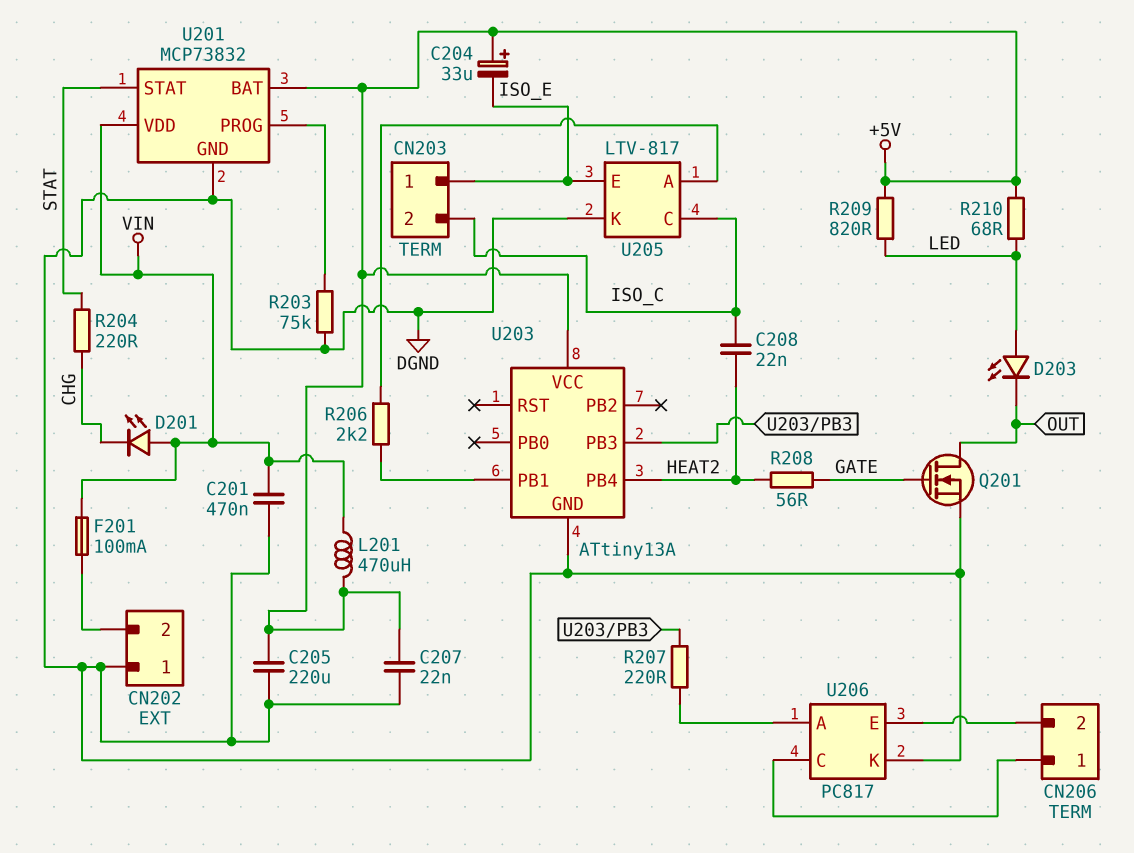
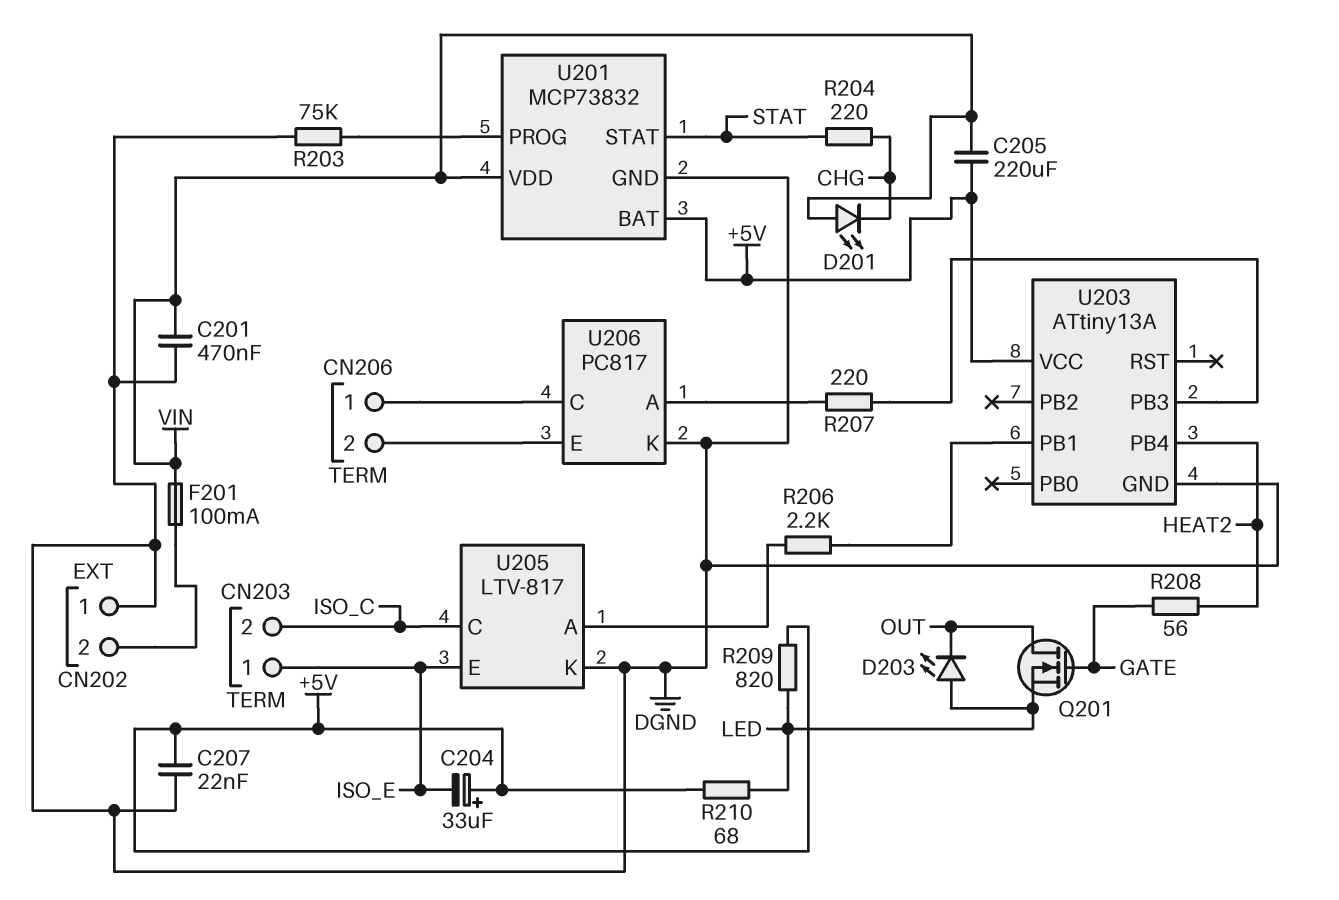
C205: 220uF (+5V, DGND) -> 220uF (+5V, VIN)
C208: 22nF (HEAT2, ISO_C) -> none
L201: 470uH (+5V, VIN) -> none
Q201: NMOS (G GATE, D OUT, S DGND) -> NMOS (G GATE, D OUT, S LED)

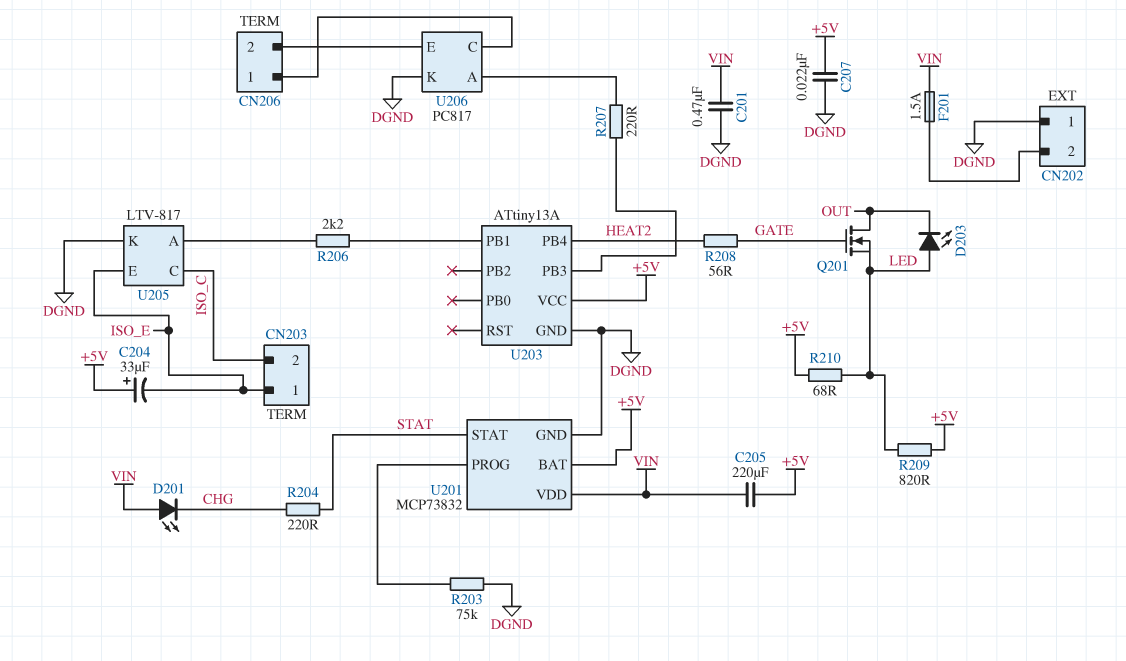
F201: 100mA (CN202/2, VIN) -> 1.5A (CN202/2, VIN)

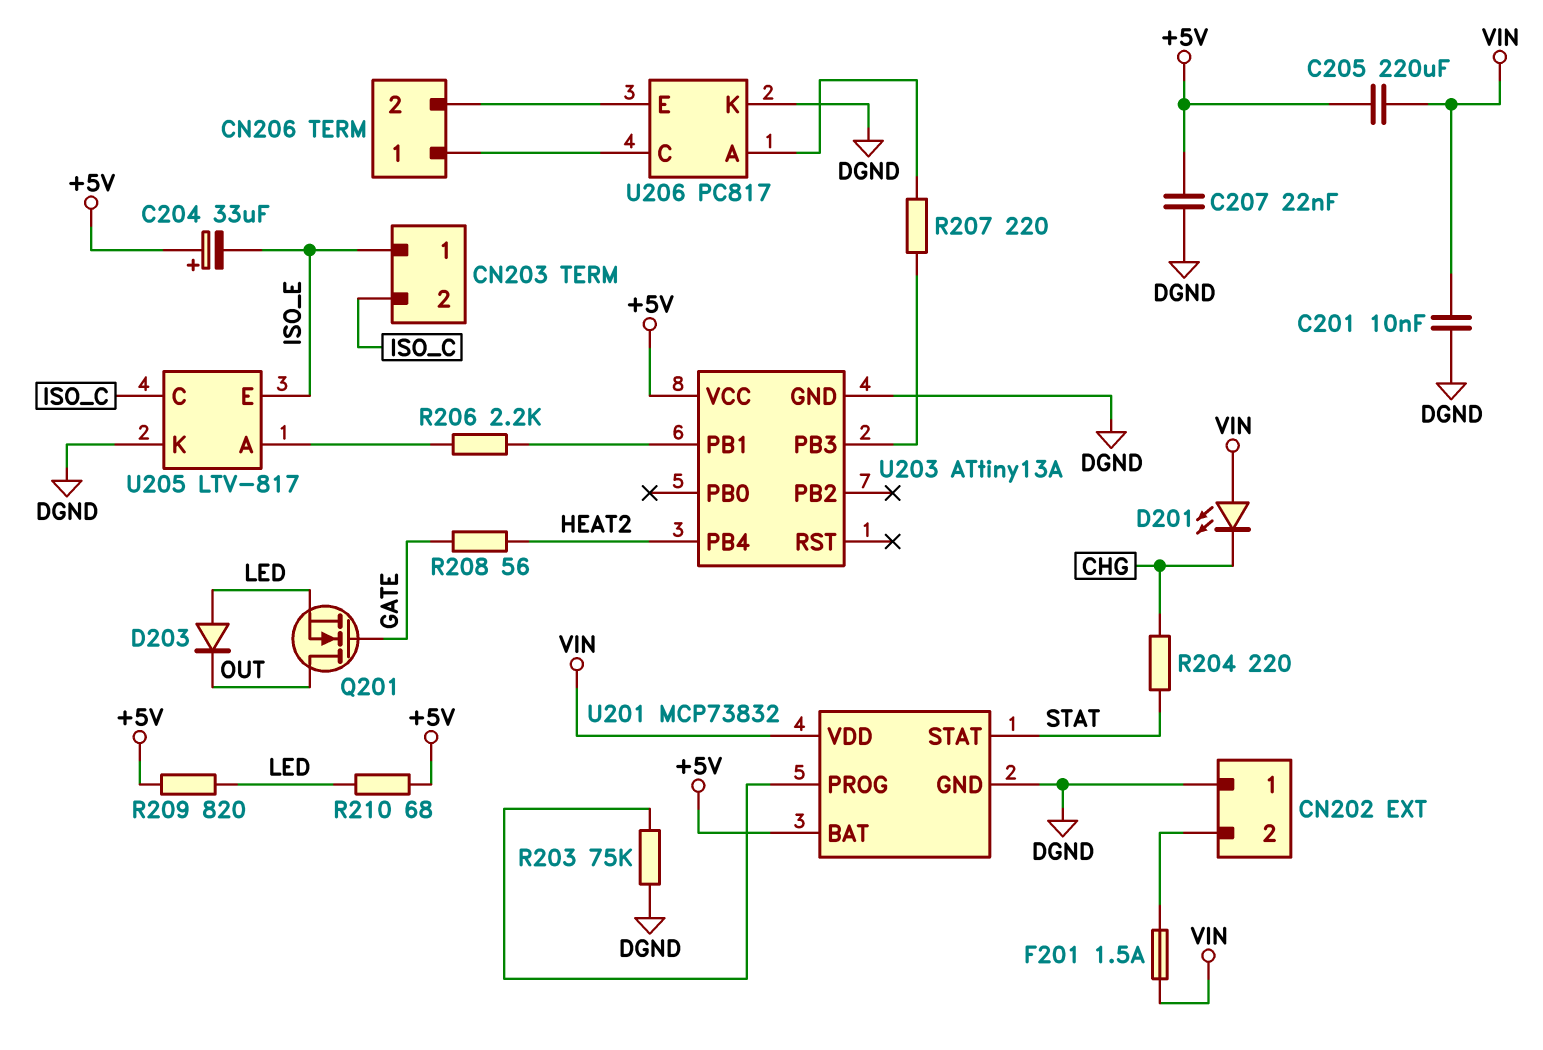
C201: 470nF (DGND, VIN) -> 10nF (DGND, VIN)
D203: LED (A LED, K OUT) -> diode (A LED, K OUT)

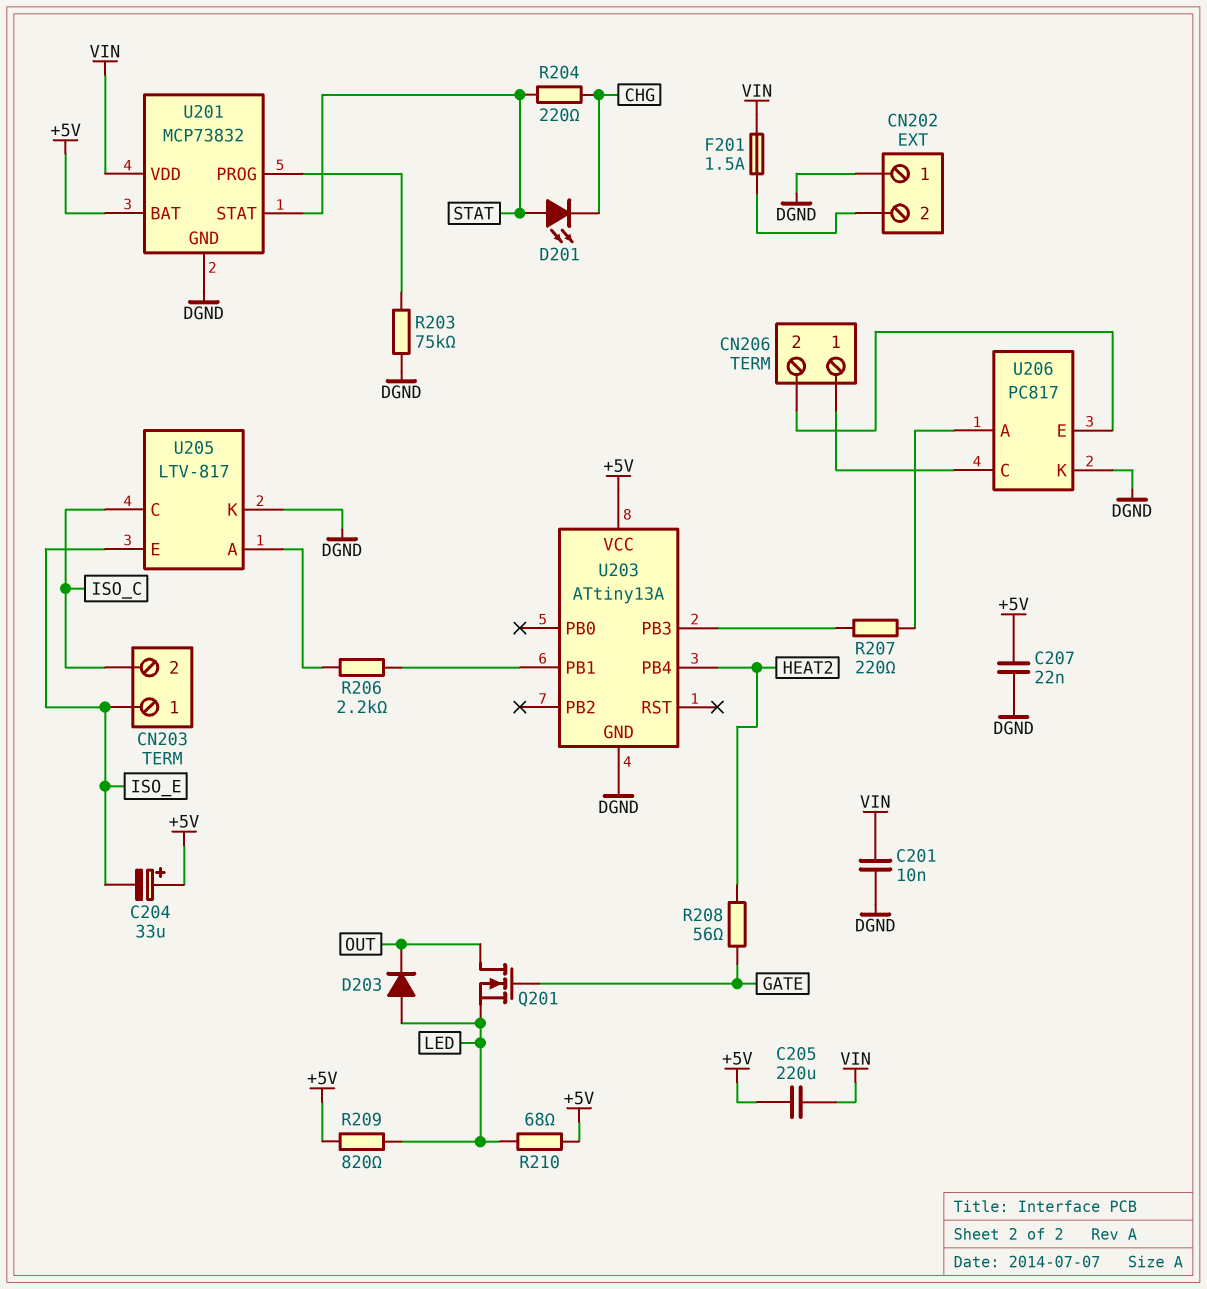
D201: LED (A VIN, K CHG) -> LED (A STAT, K CHG)

